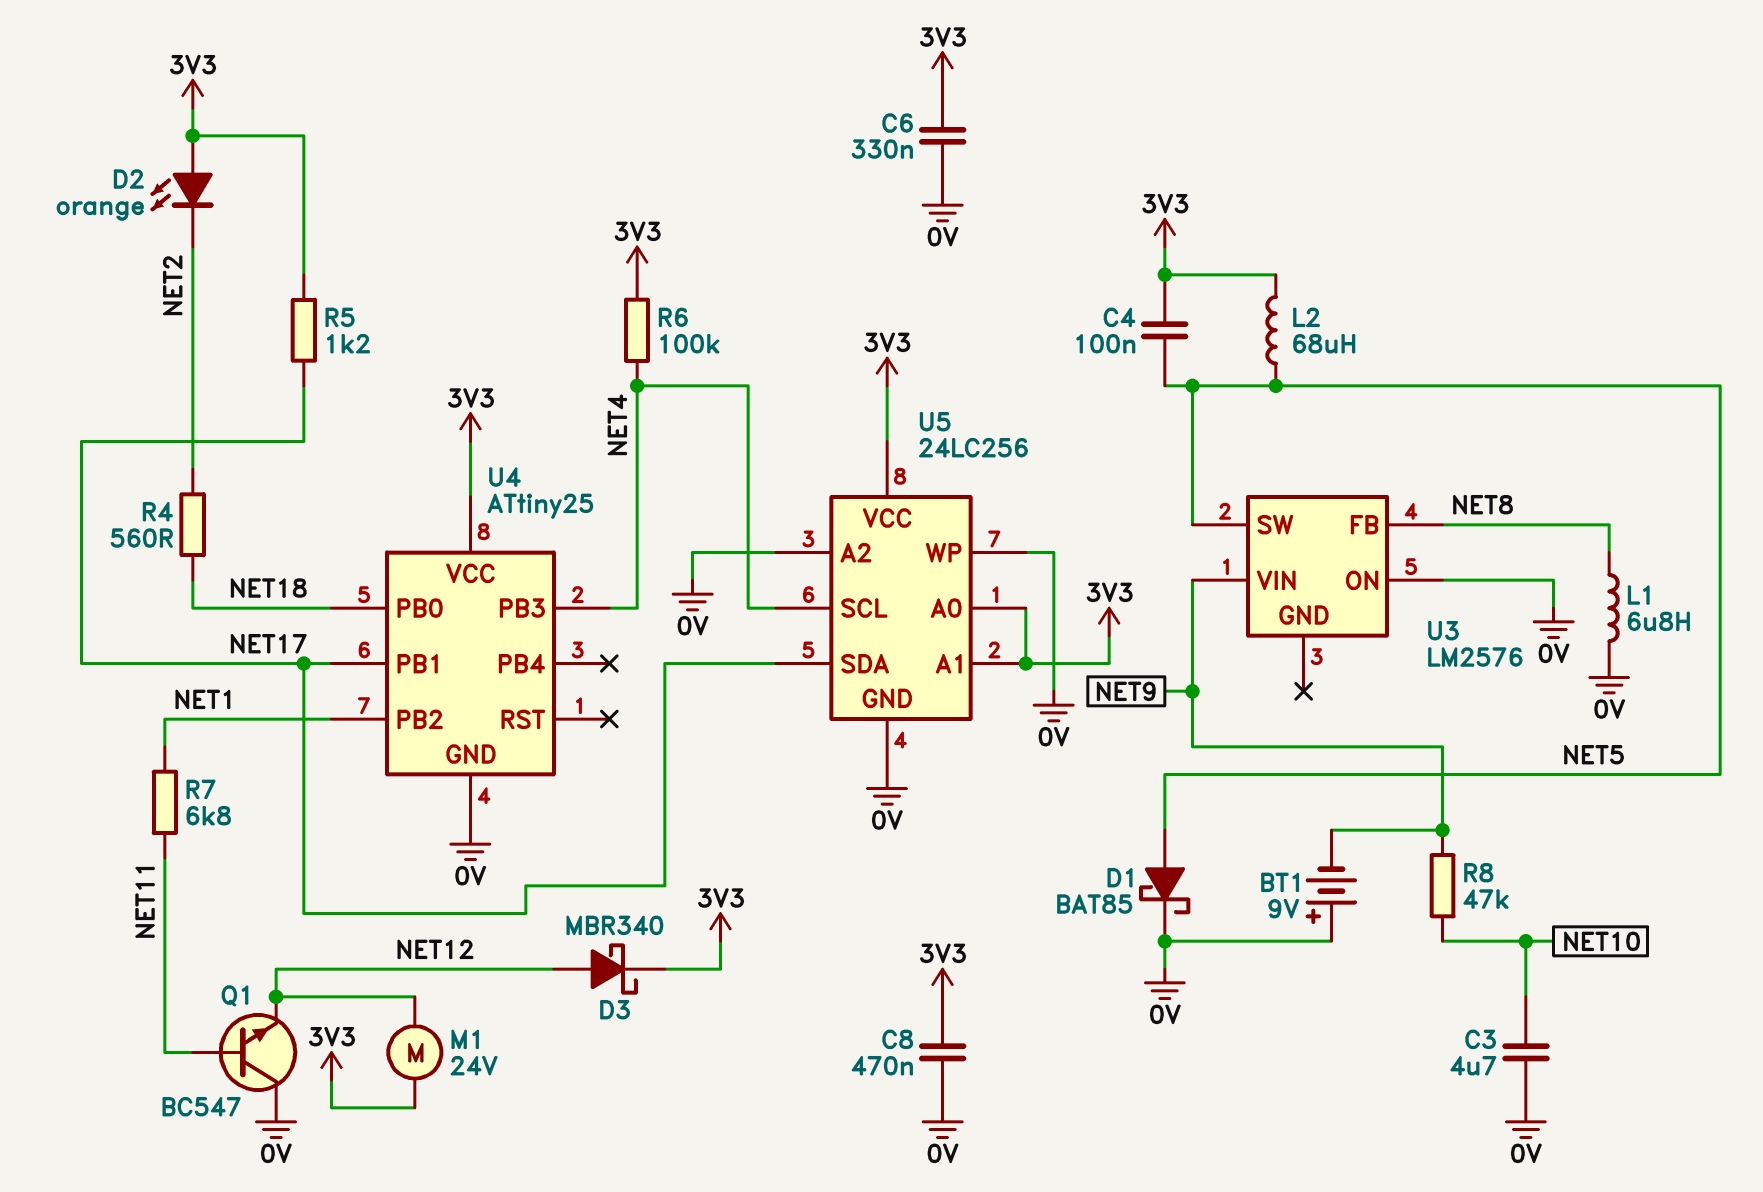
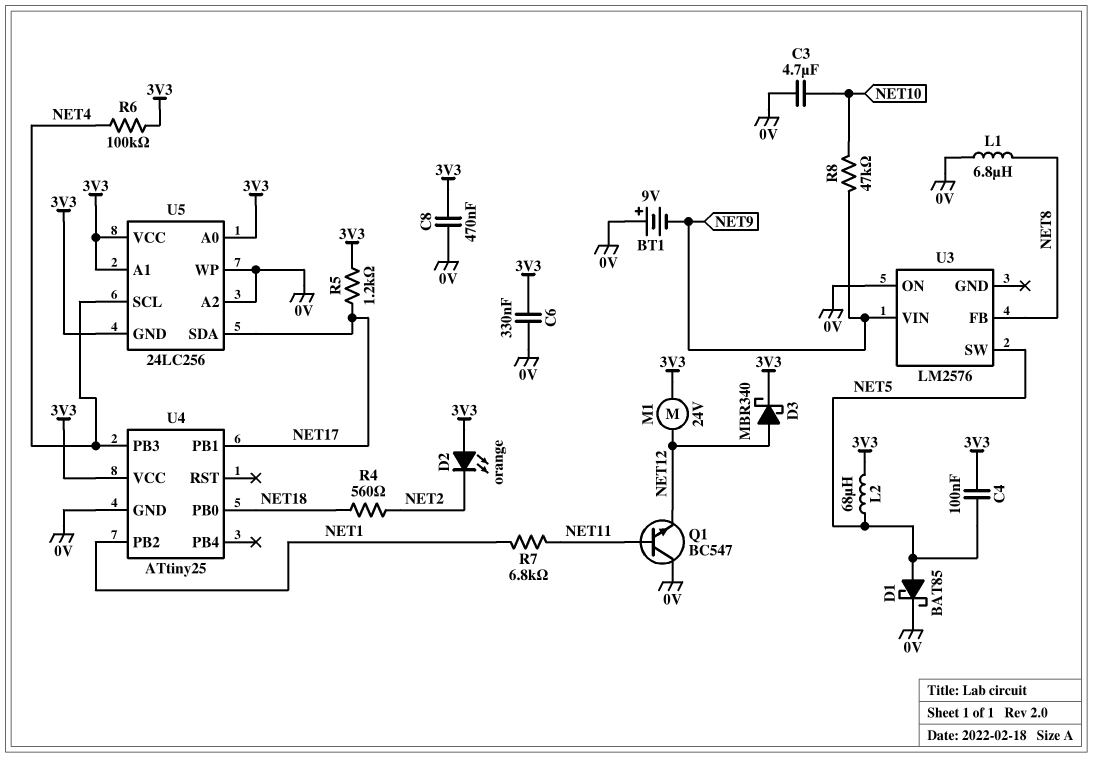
U5 pin GND: 0V -> 3V3

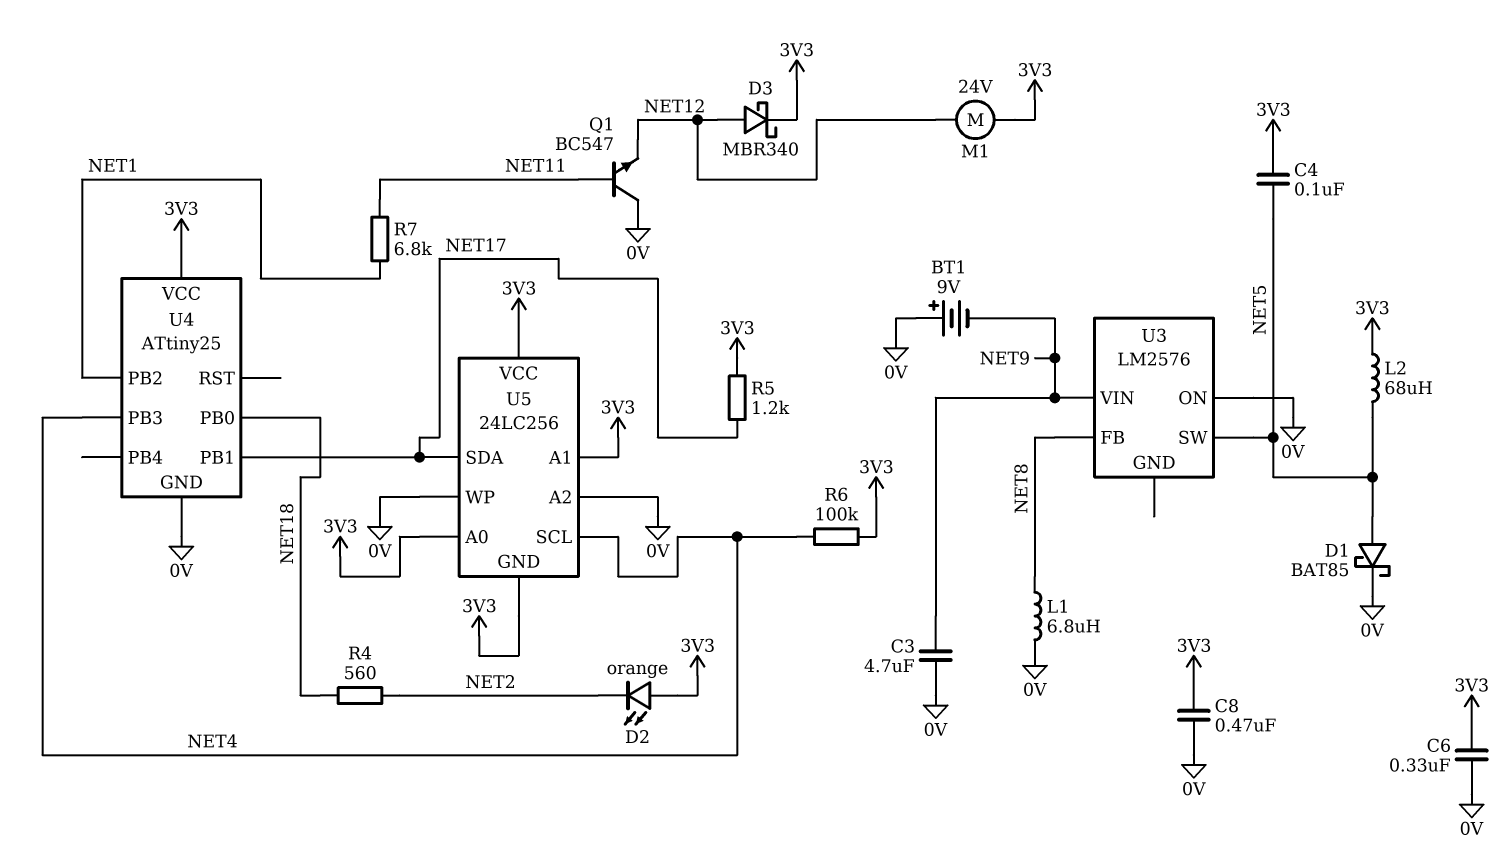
C3: 4.7uF (0V, NET10) -> 4.7uF (0V, NET9)
R8: 47k (NET9, NET10) -> none

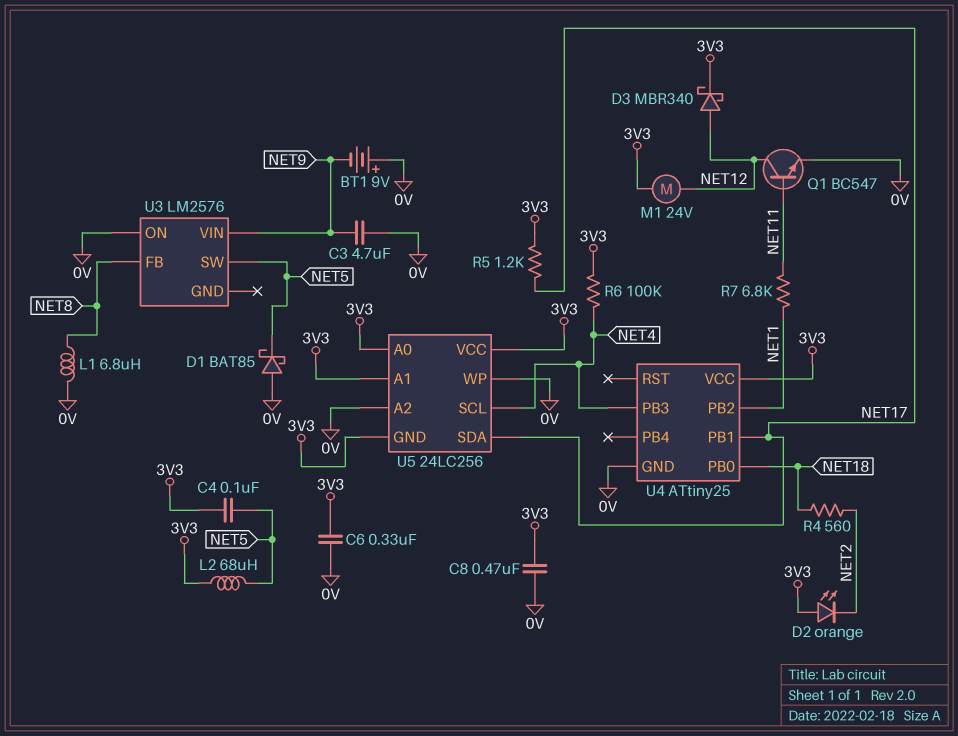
D1: schottky BAT85 (A NET5, K 0V) -> schottky BAT85 (A 0V, K NET5)
Q1: NPN BC547 (B NET11, C 0V, E NET12) -> NPN BC547 (B NET11, C NET12, E 0V)

